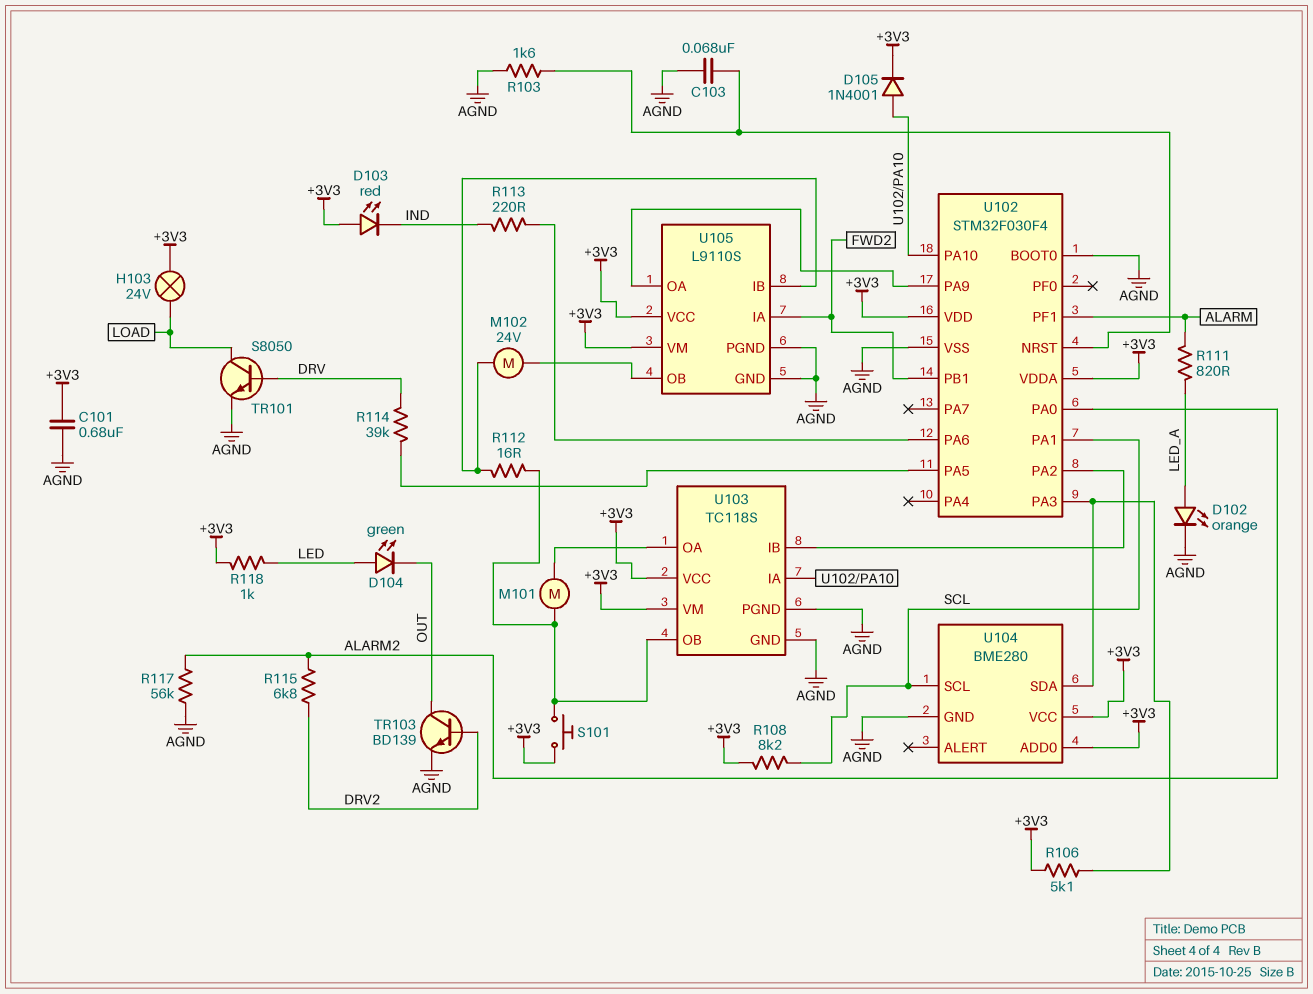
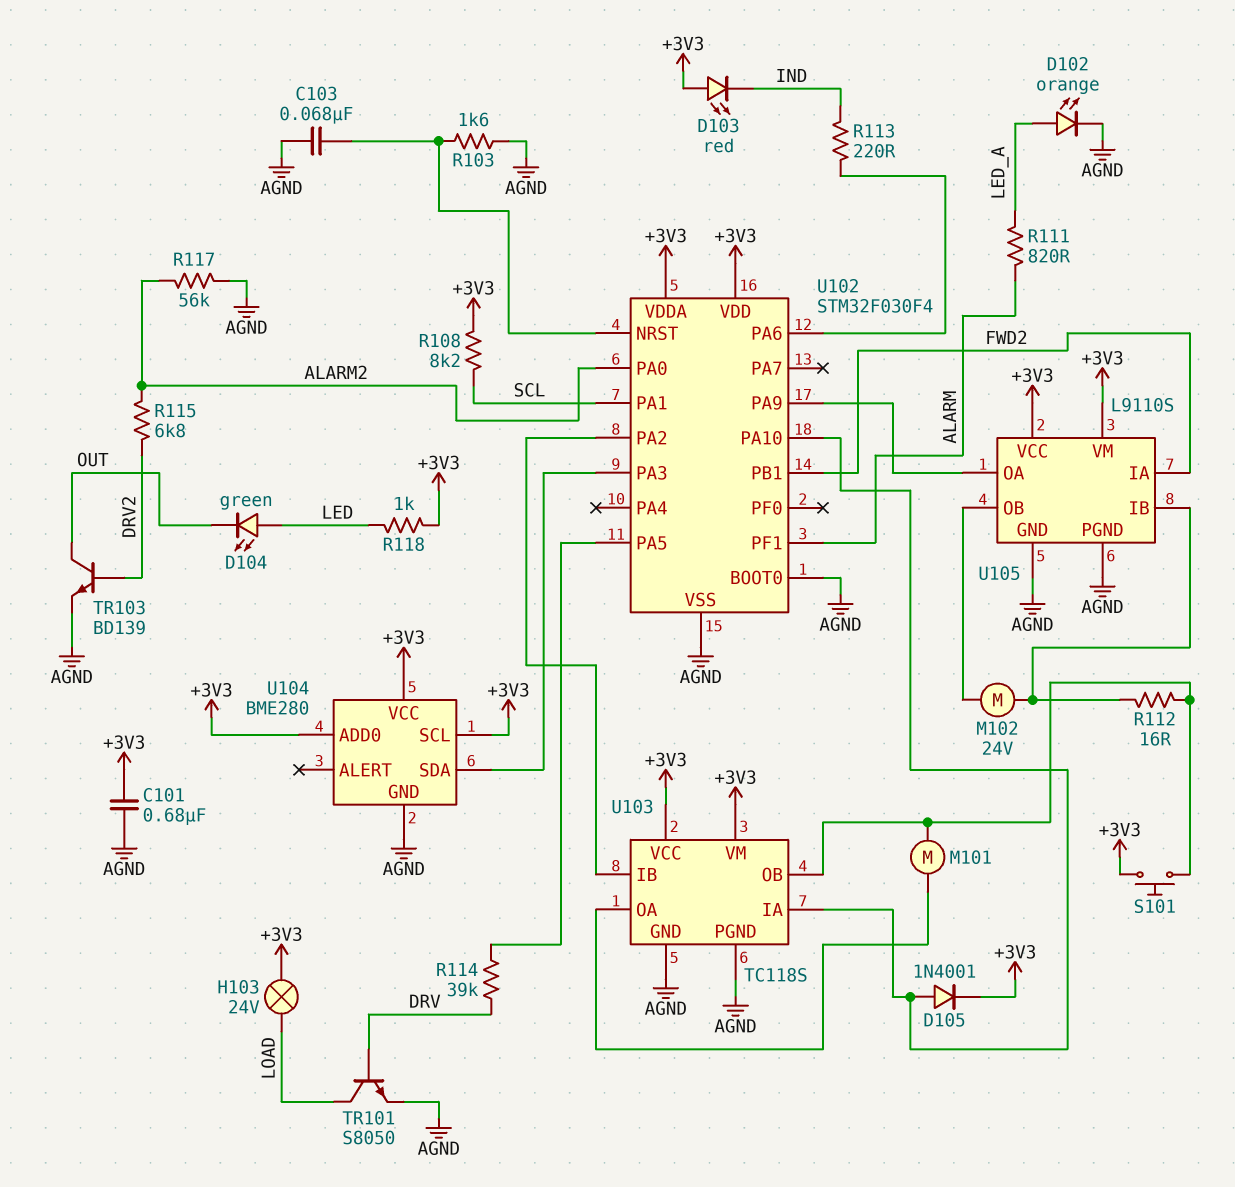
R106: 5.1k (+3V3, U102/PA3) -> none
U104 pin SCL: SCL -> +3V3

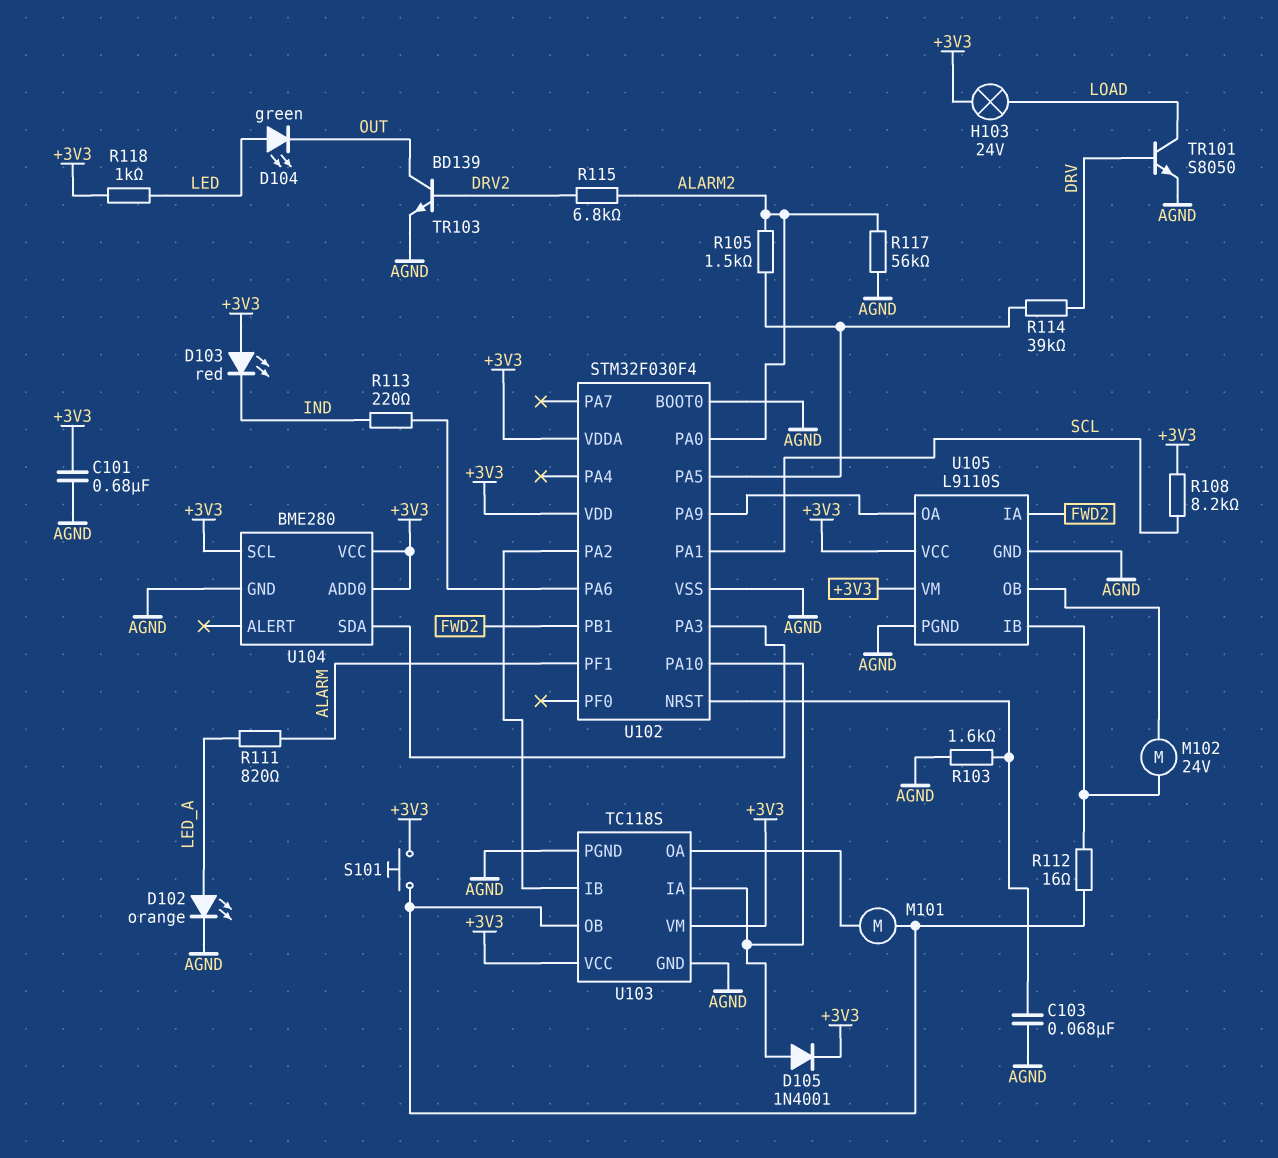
R105: none -> 1.5k (ALARM2, U102/PA5)

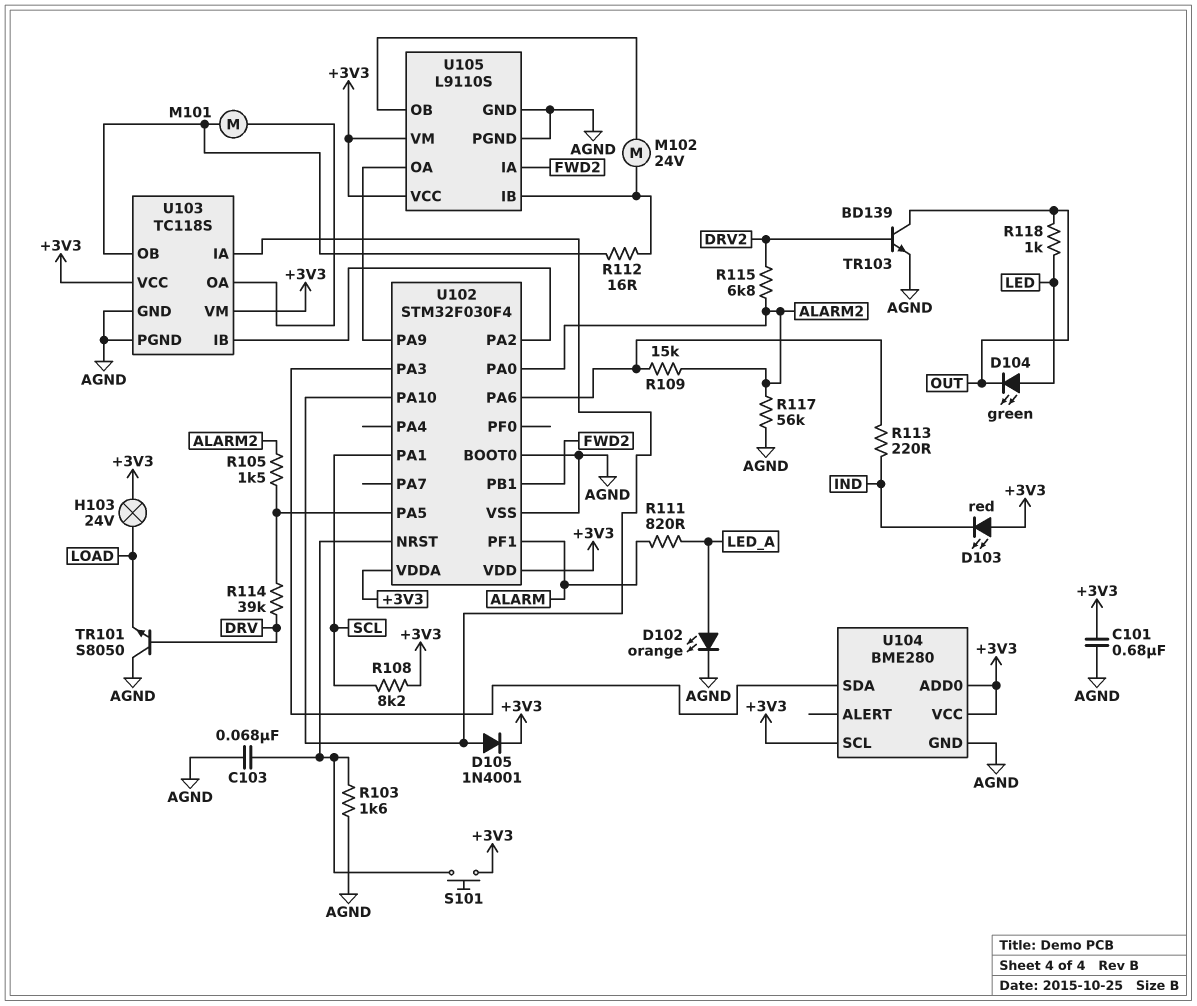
R109: none -> 15k (ALARM2, U102/PA6)
R118: 1k (+3V3, LED) -> 1k (LED, OUT)
S101: button (+3V3, U103/OB) -> button (+3V3, U102/NRST)
TR101: NPN S8050 (B DRV, C LOAD, E AGND) -> NPN S8050 (B DRV, C AGND, E LOAD)

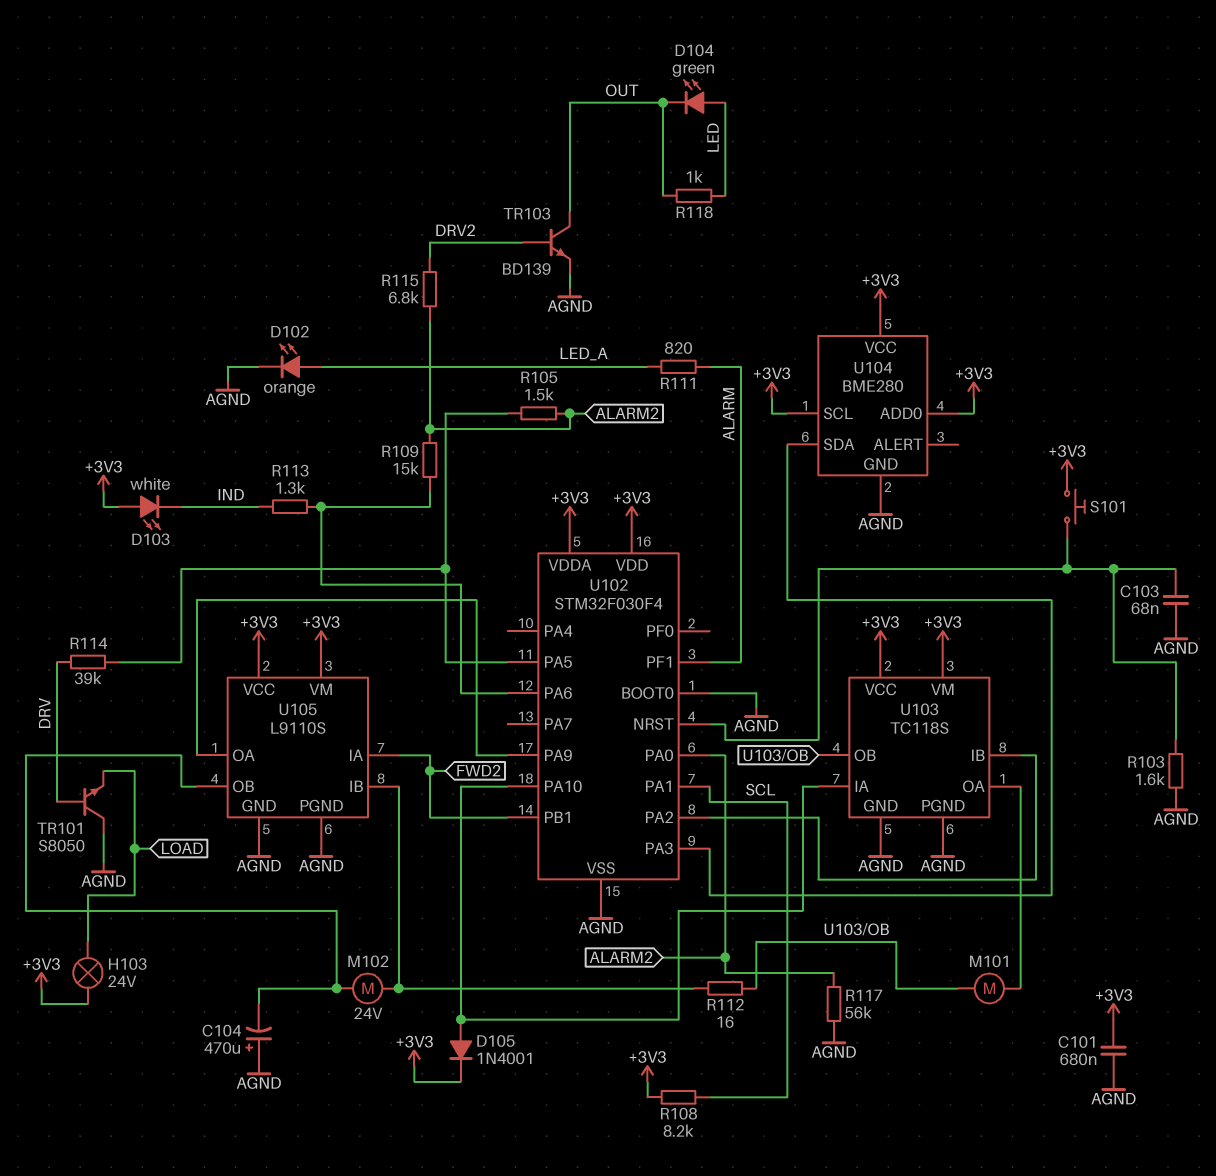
C104: none -> 470uF (plus AGND, minus U105/OB)
D103: LED red (A +3V3, K IND) -> LED white (A +3V3, K IND)
R113: 220 (IND, U102/PA6) -> 1.3k (IND, U102/PA6)

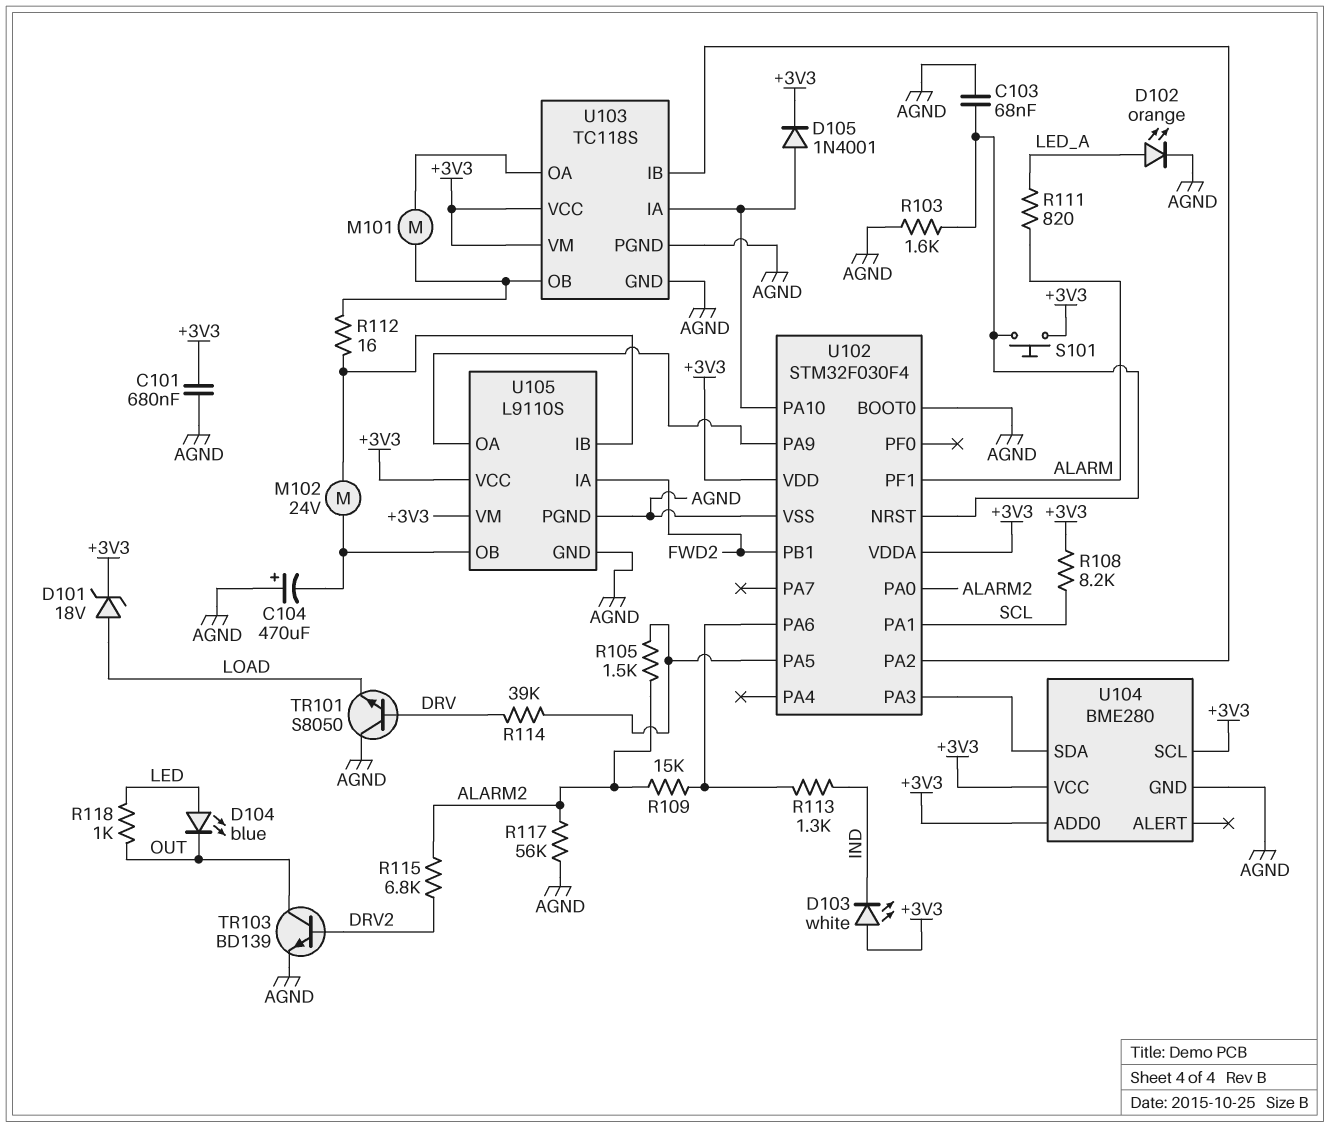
D101: none -> zener 18V (A LOAD, K +3V3)
D104: LED green (A LED, K OUT) -> LED blue (A LED, K OUT)
H103: lamp 24V (+3V3, LOAD) -> none

